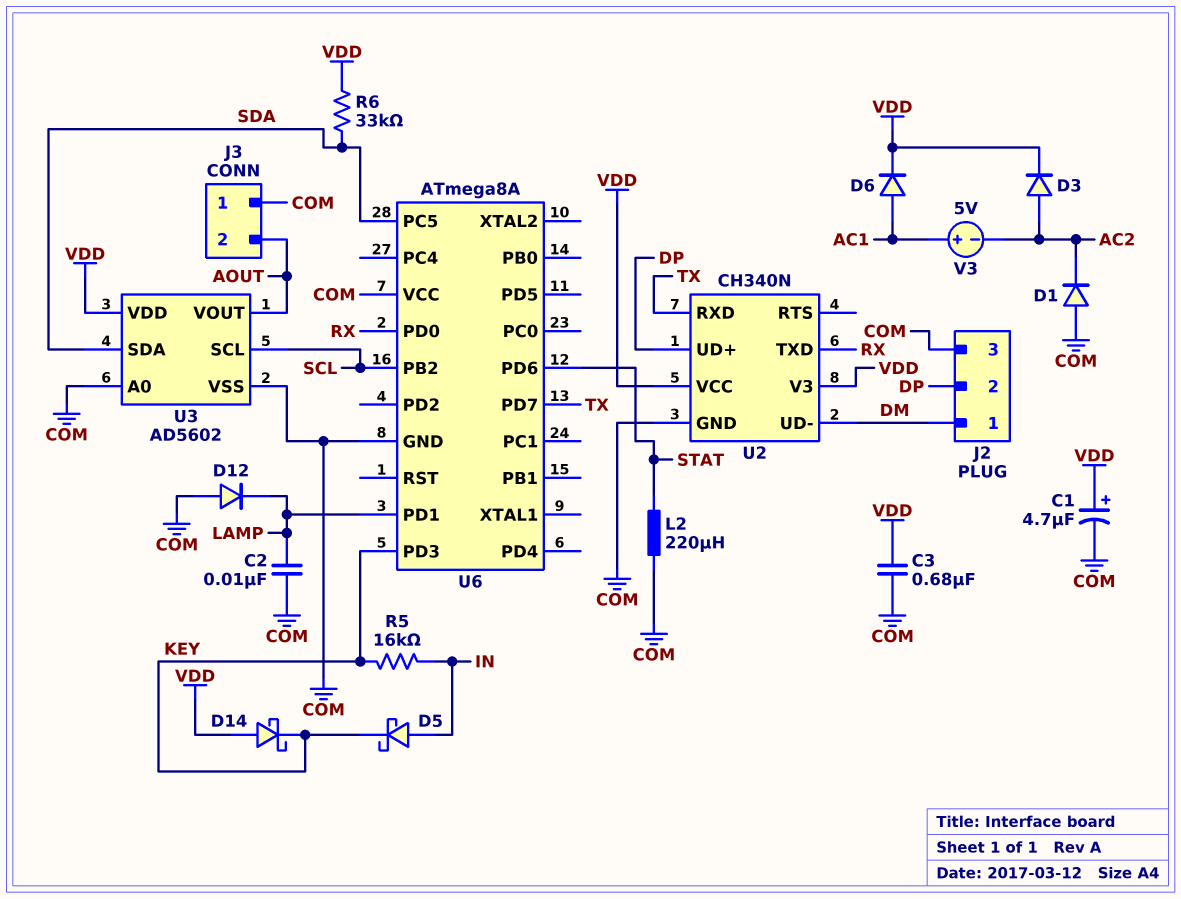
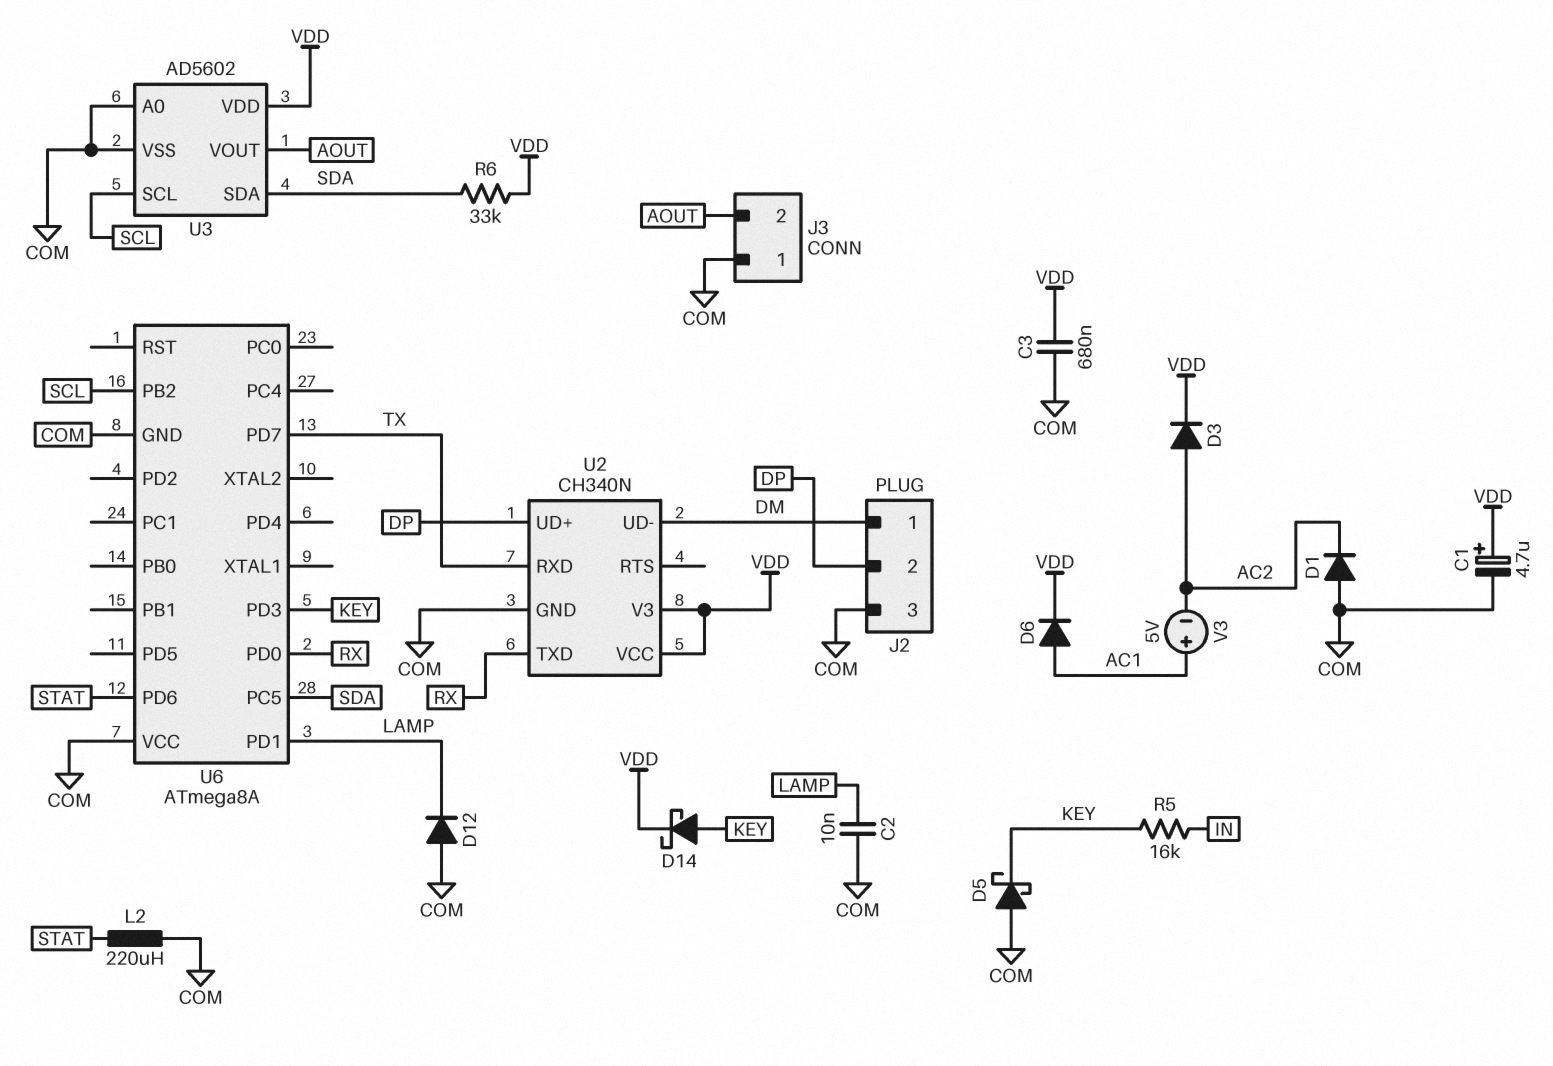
D5: schottky (A IN, K KEY) -> schottky (A COM, K KEY)
D14: schottky (A VDD, K KEY) -> schottky (A KEY, K VDD)

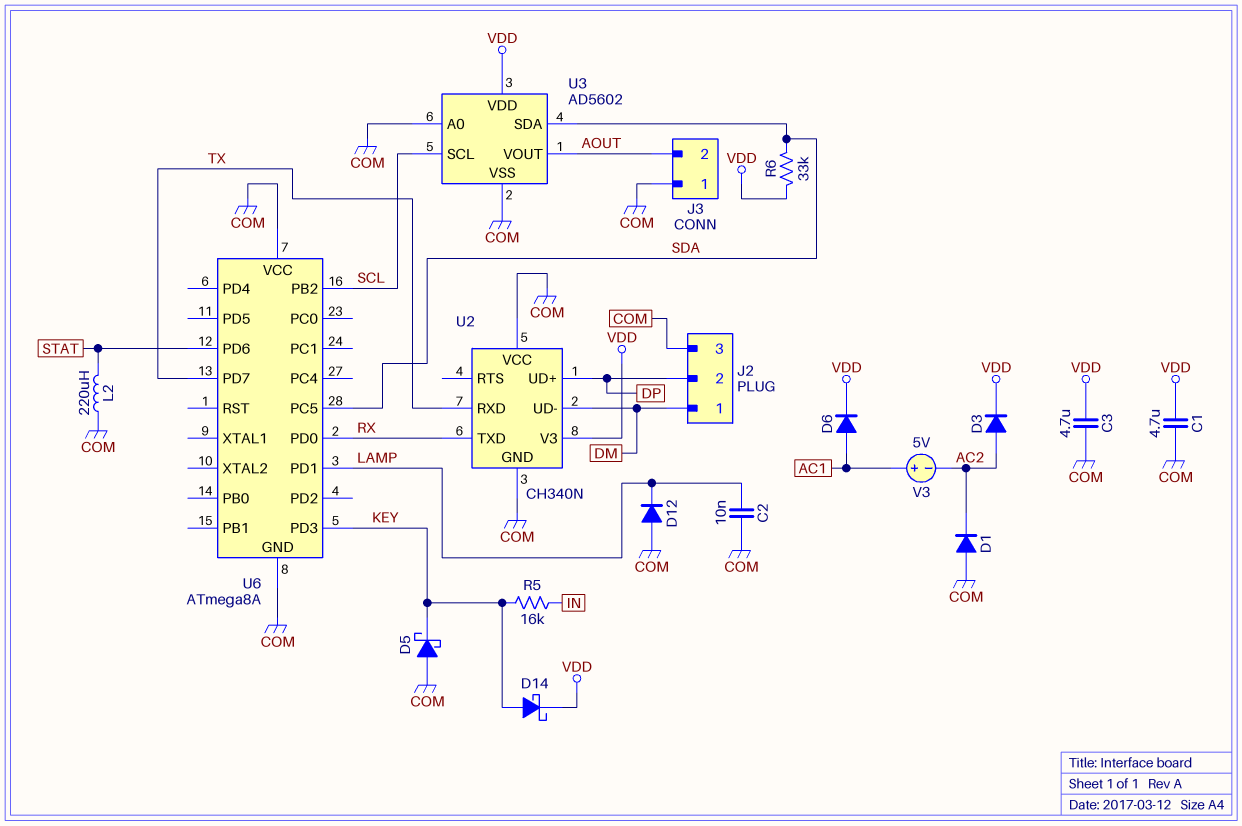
C1: 4.7uF (plus VDD, minus COM) -> 4.7uF (COM, VDD)
C3: 680nF (COM, VDD) -> 4.7uF (COM, VDD)
U2 pin VCC: VDD -> COM

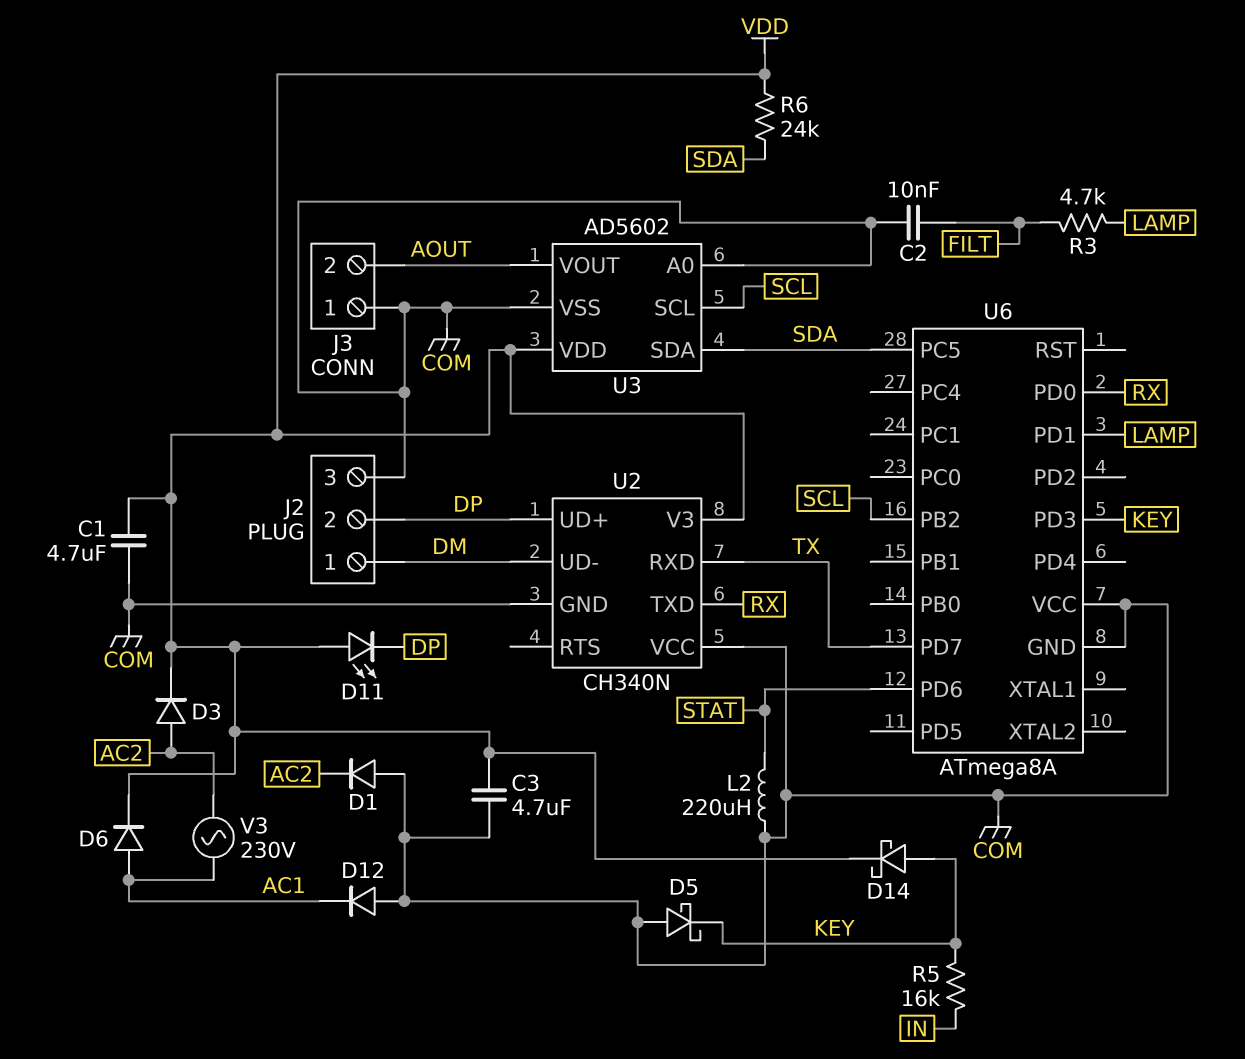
C2: 10nF (COM, LAMP) -> 10nF (COM, FILT)
D11: none -> LED (A VDD, K DP)
D12: diode (A COM, K LAMP) -> diode (A COM, K AC1)
R3: none -> 4.7k (FILT, LAMP)
R6: 33k (SDA, VDD) -> 24k (SDA, VDD)
V3: 5V (plus AC1, minus AC2) -> AC 230V (AC1, AC2)

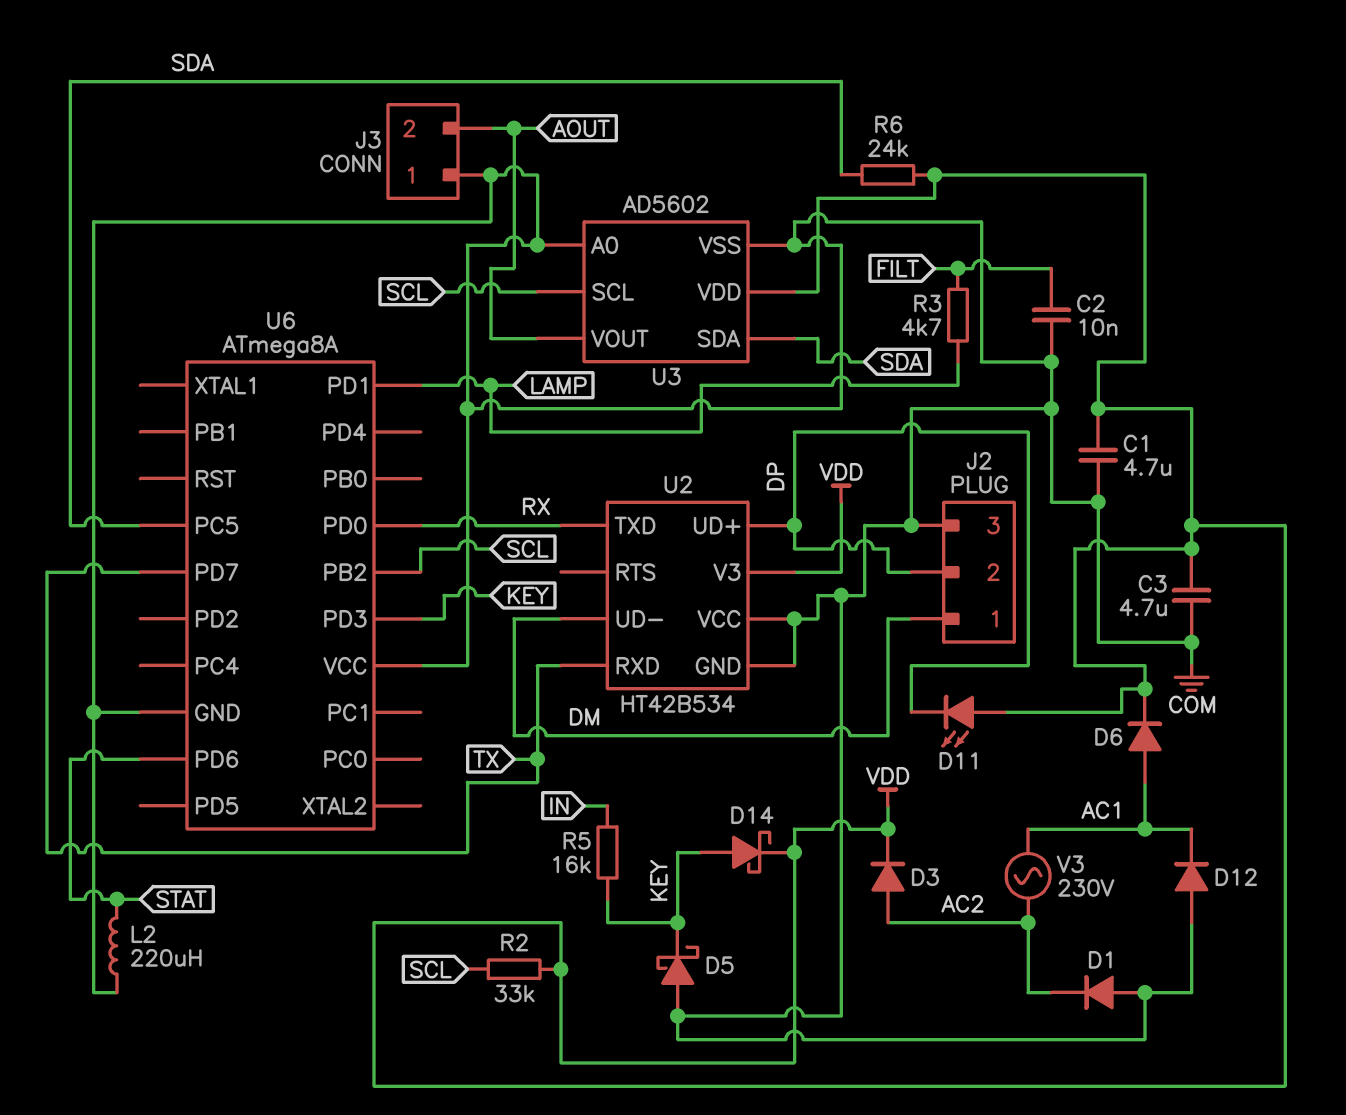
R2: none -> 33k (SCL, VDD)
U2: CH340N -> HT42B534

